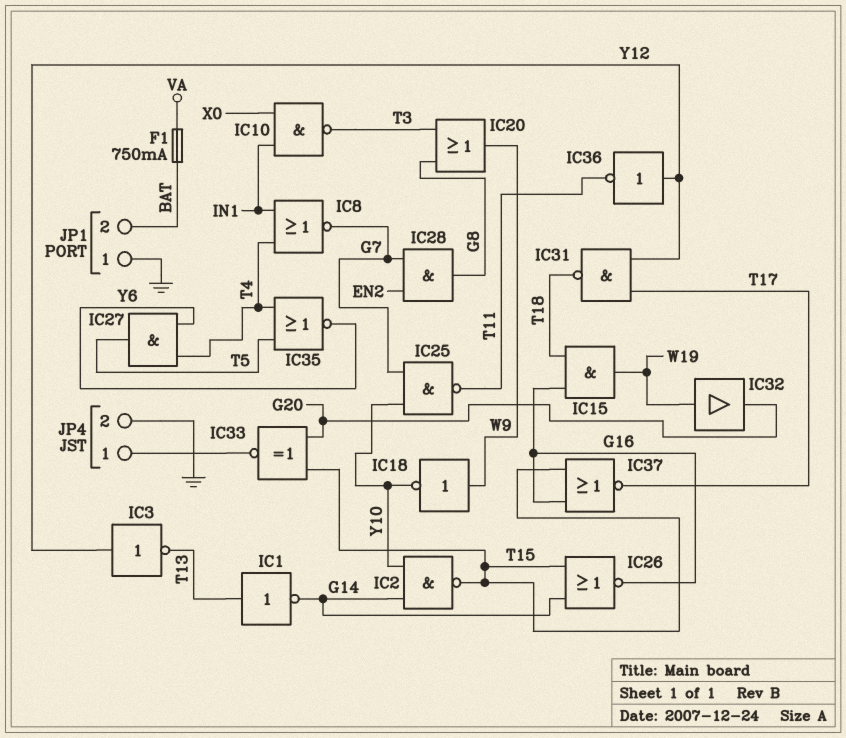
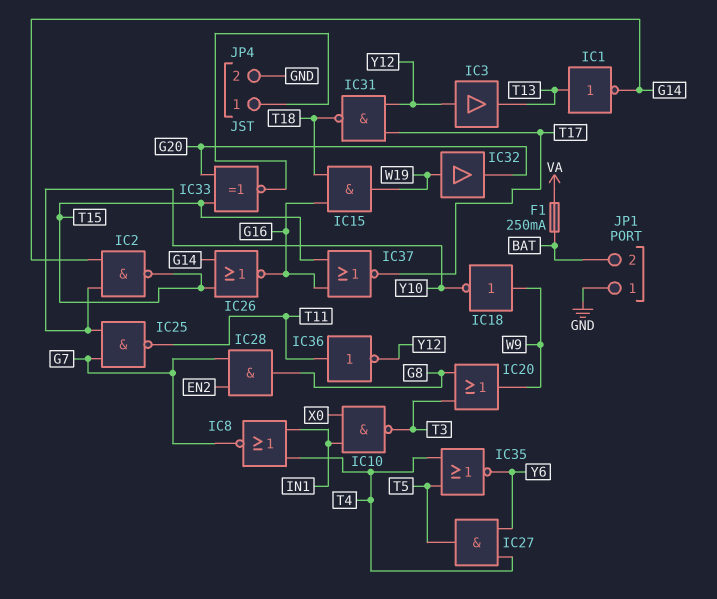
F1: 750mA (BAT, VA) -> 250mA (BAT, VA)
IC3: NOT (in Y12, out T13) -> buffer (in Y12, out T13)
IC36: NOT (in Y12, out T11) -> NOT (in T11, out Y12)

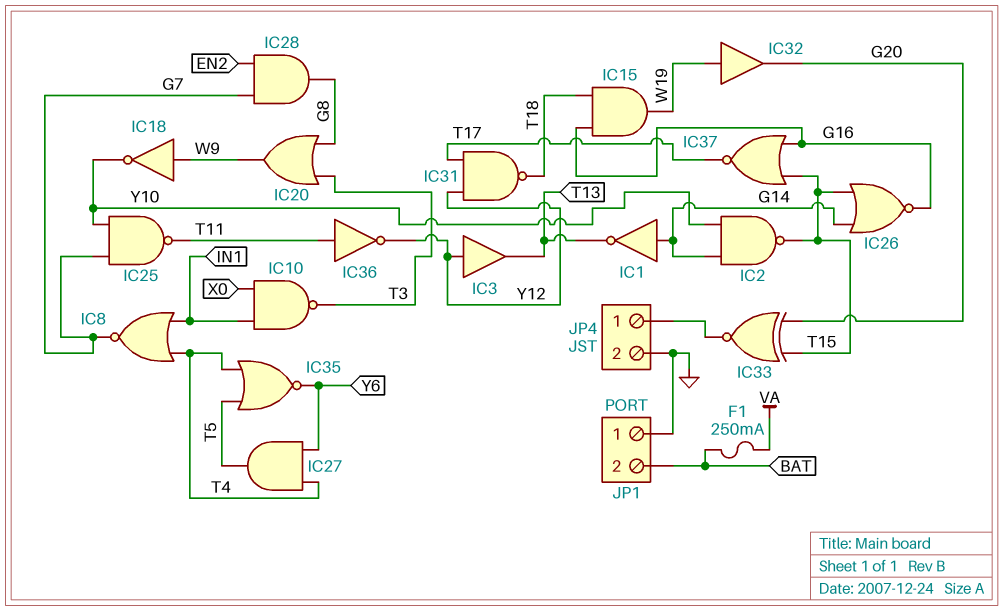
IC1: NOT (in T13, out G14) -> NOT (in G14, out T13)

